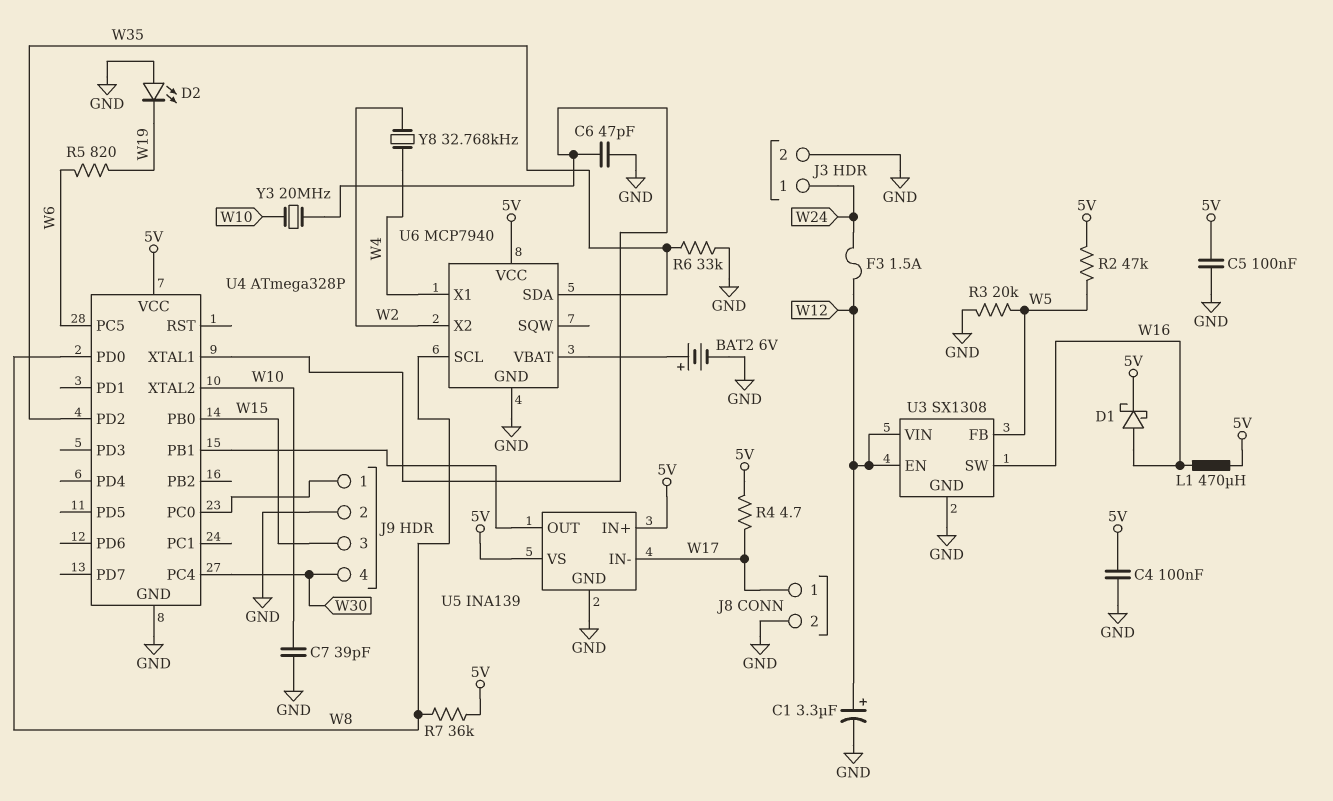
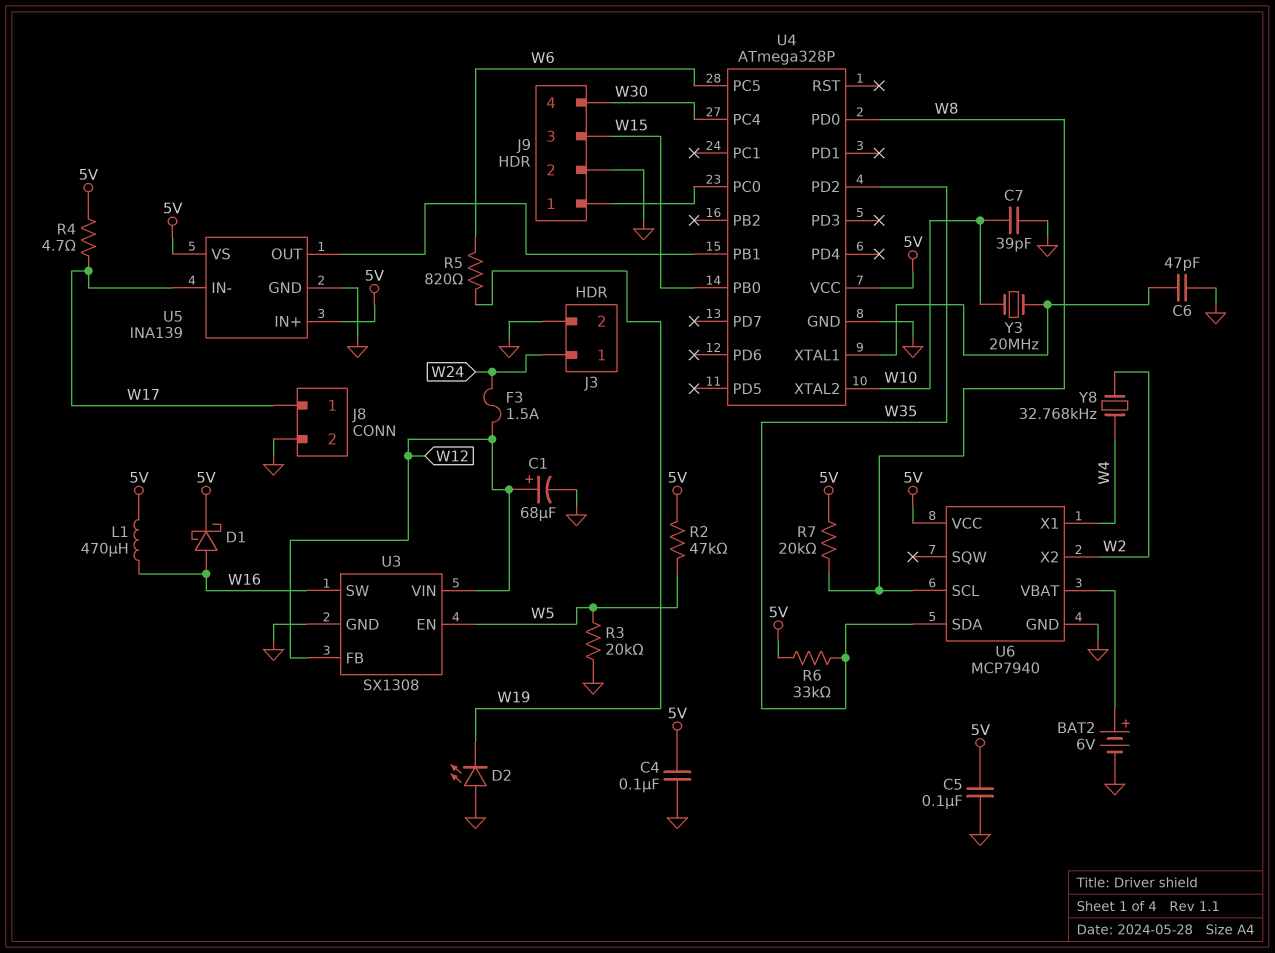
C1: 3.3uF (plus W12, minus GND) -> 68uF (plus W12, minus GND)
R6: 33k (GND, W35) -> 33k (5V, W35)
R7: 36k (5V, W8) -> 20k (5V, W8)
U3 pin EN: W12 -> W5
U3 pin FB: W5 -> W12

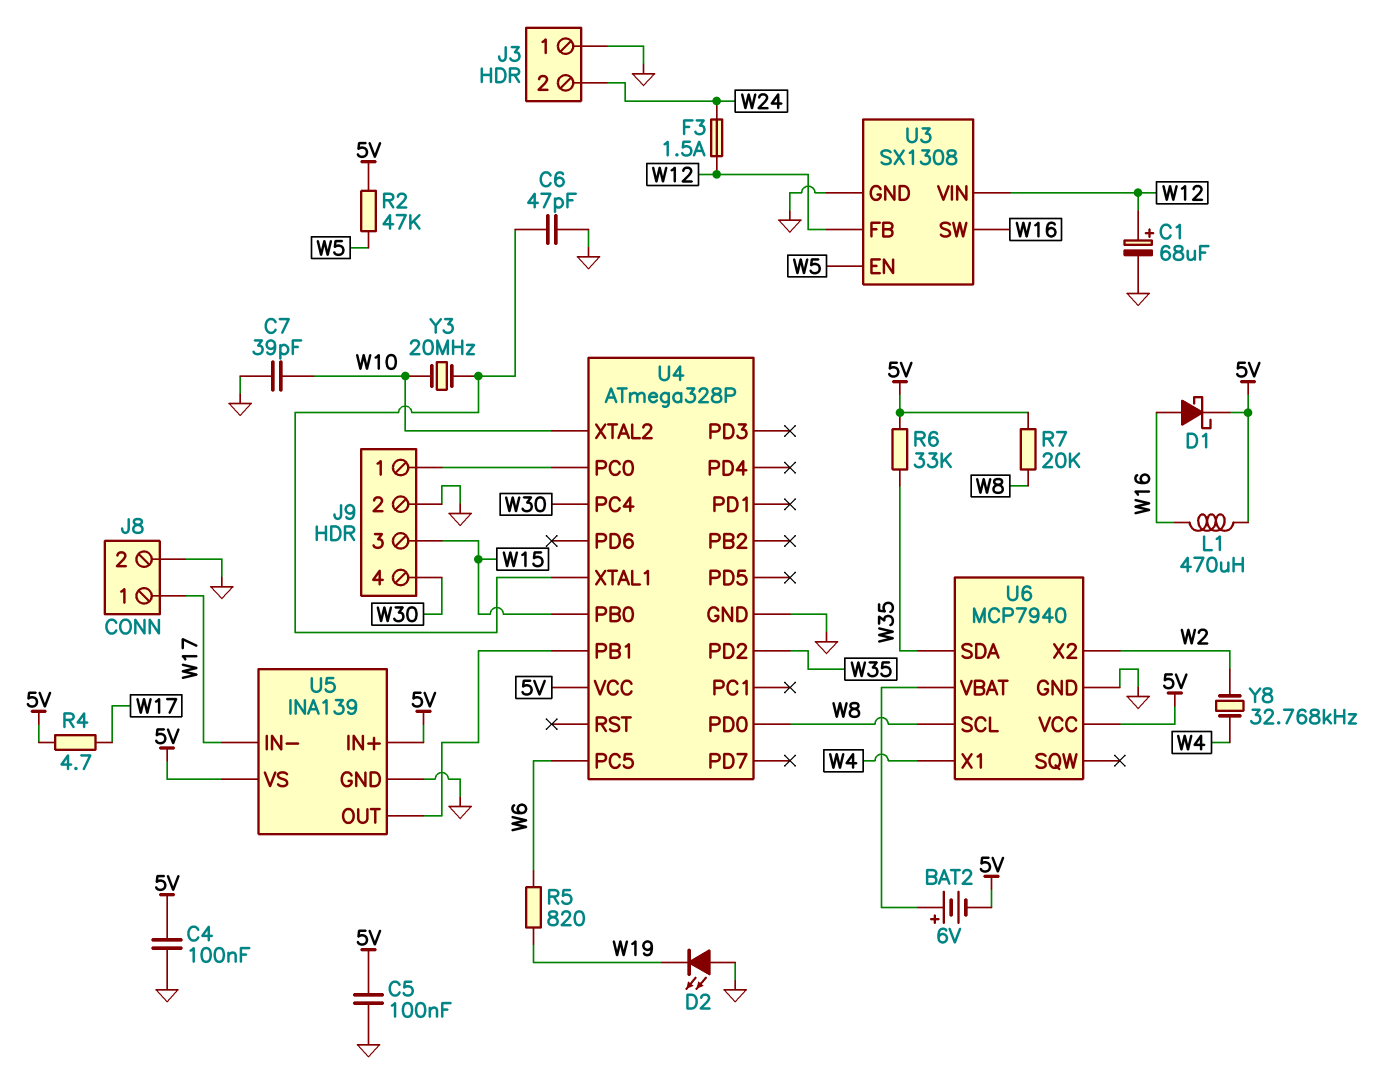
BAT2: 6V (plus U6/VBAT, minus GND) -> 6V (plus U6/VBAT, minus 5V)
J3 pin 1: W24 -> GND
J3 pin 2: GND -> W24
R3: 20k (GND, W5) -> none

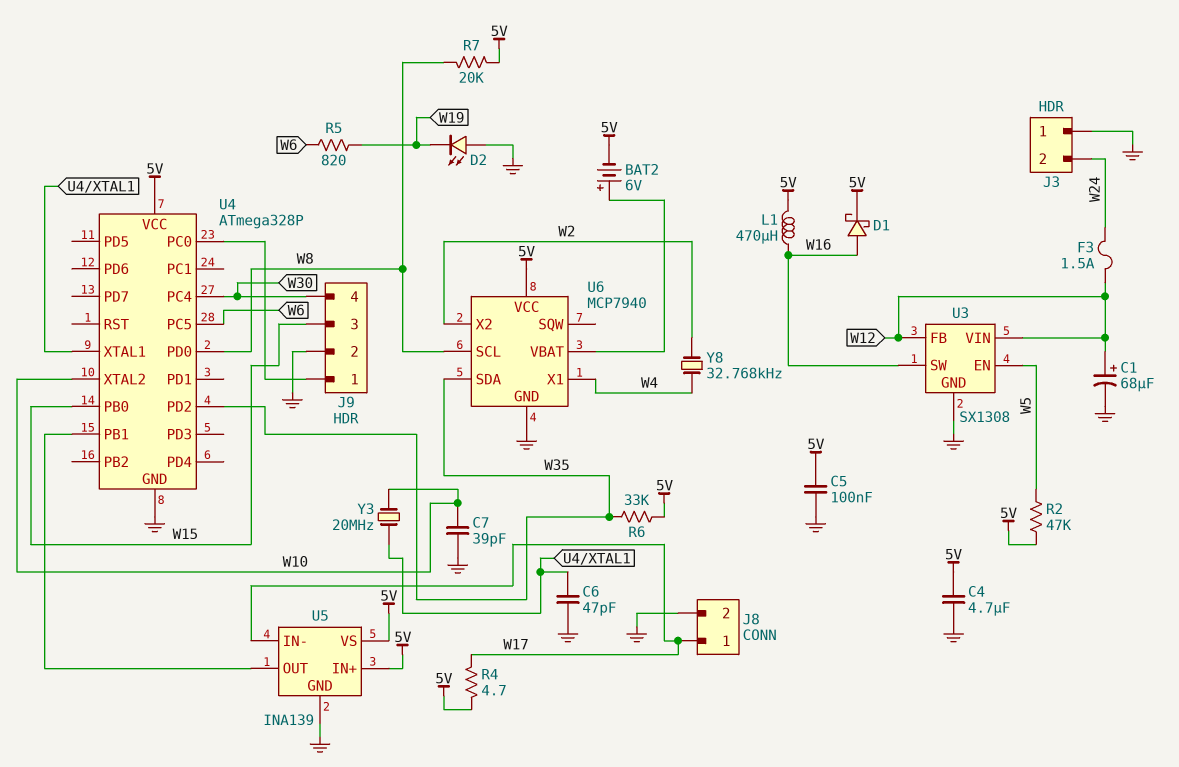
C4: 100nF (5V, GND) -> 4.7uF (5V, GND)

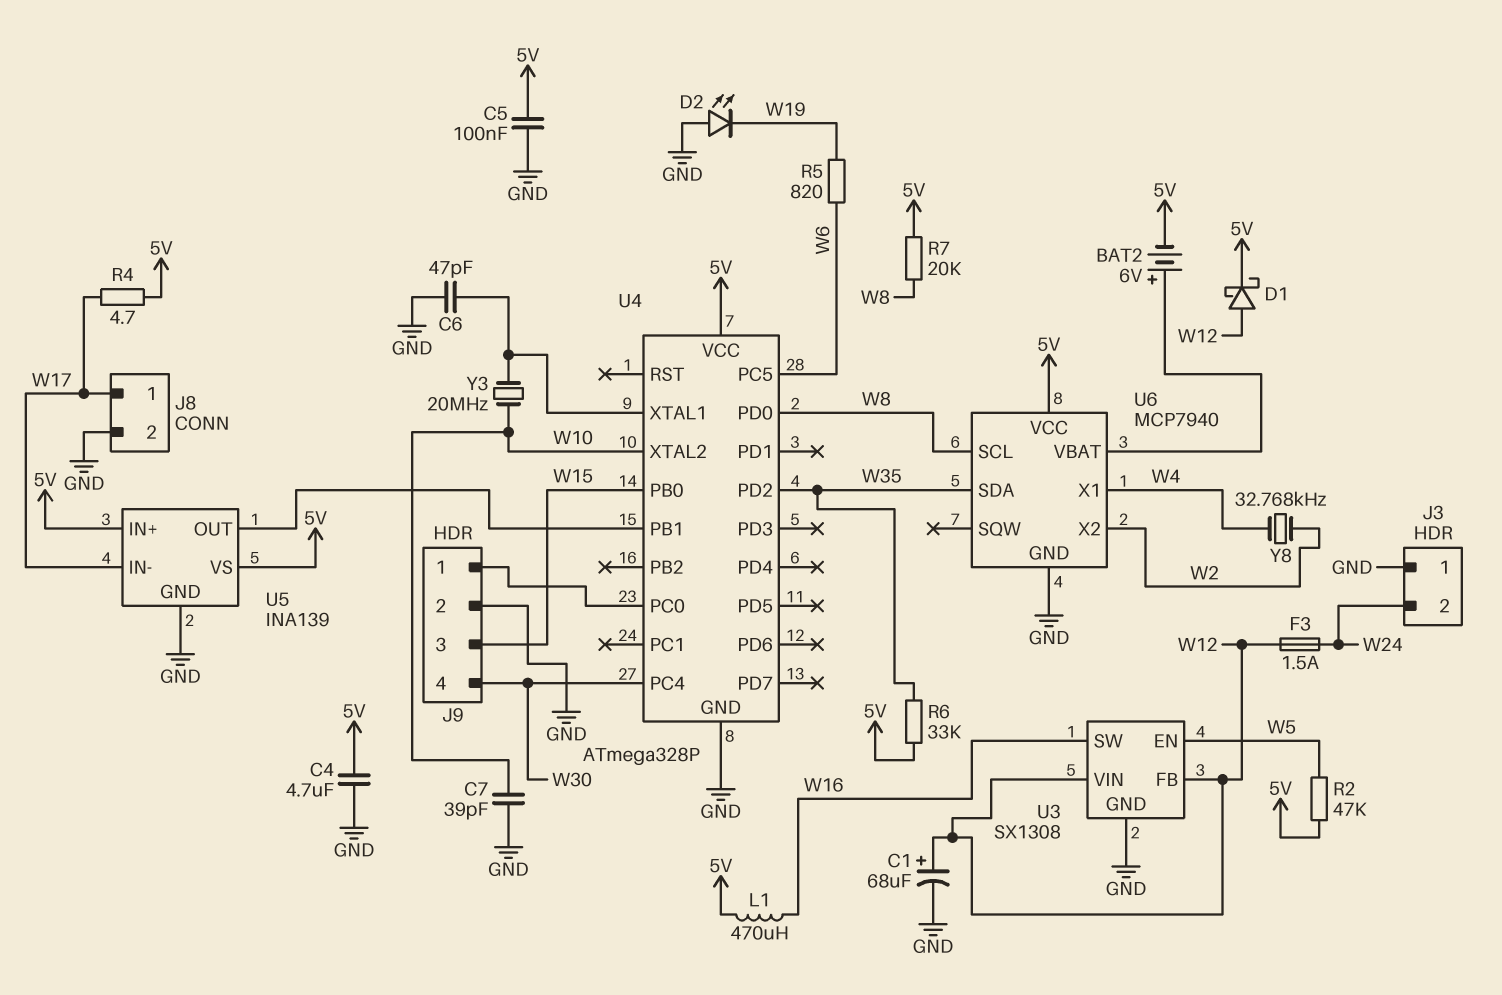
D1: schottky (A W16, K 5V) -> schottky (A W12, K 5V)

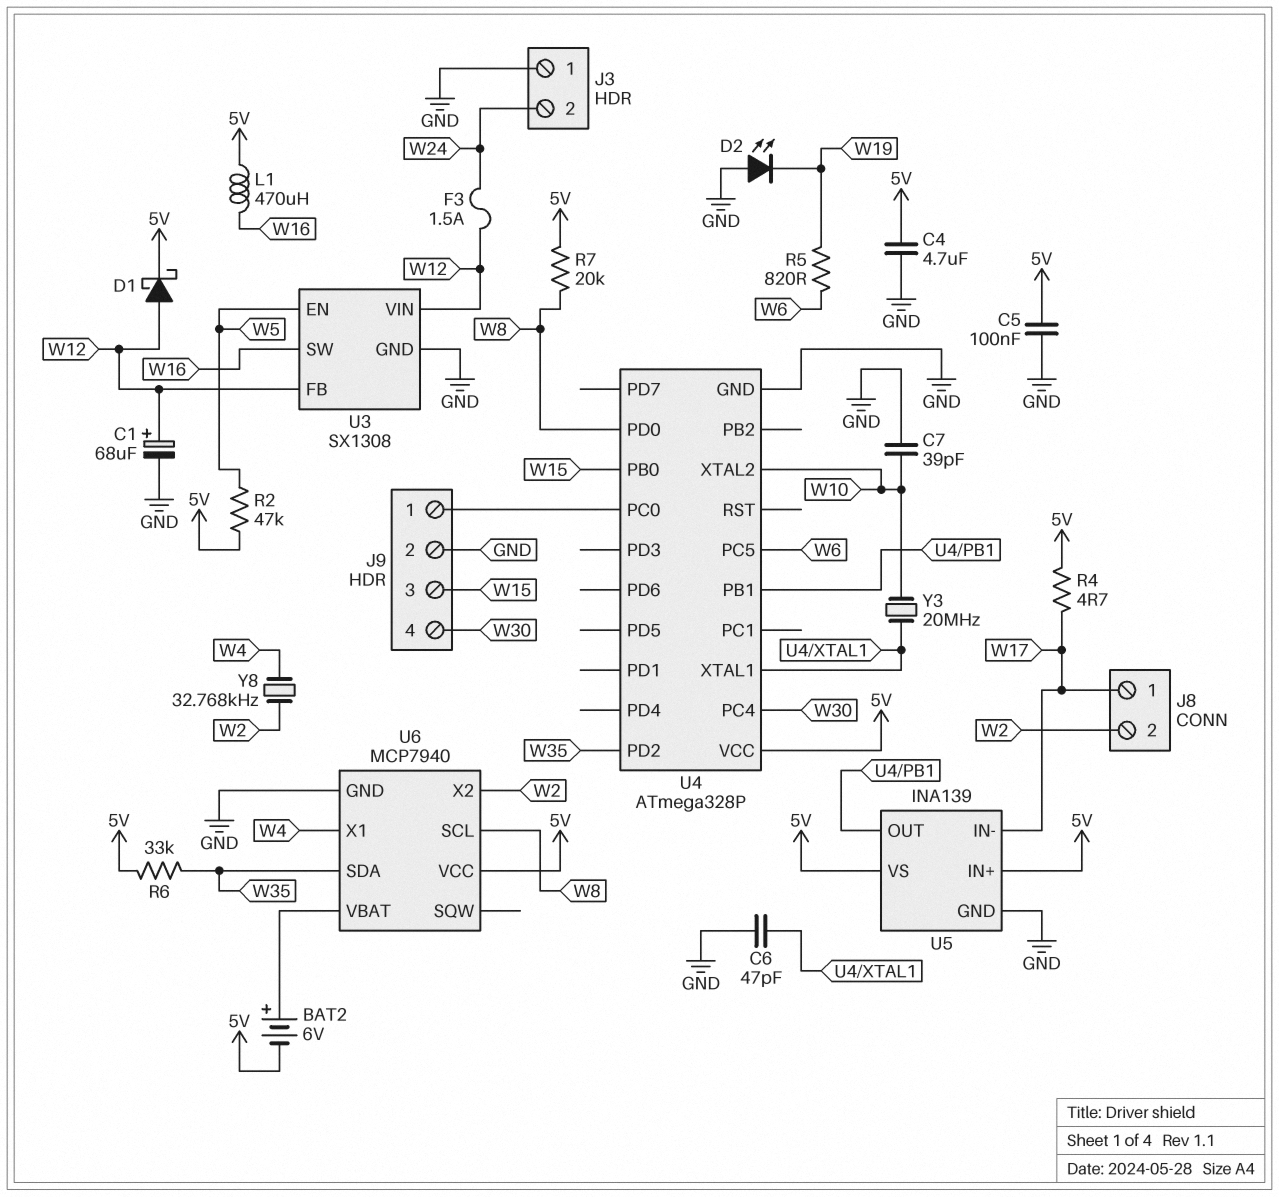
J8 pin 2: GND -> W2

